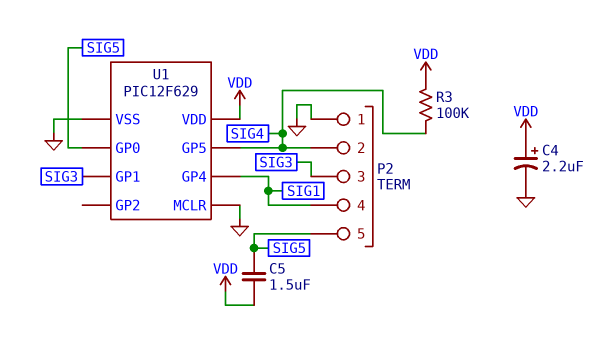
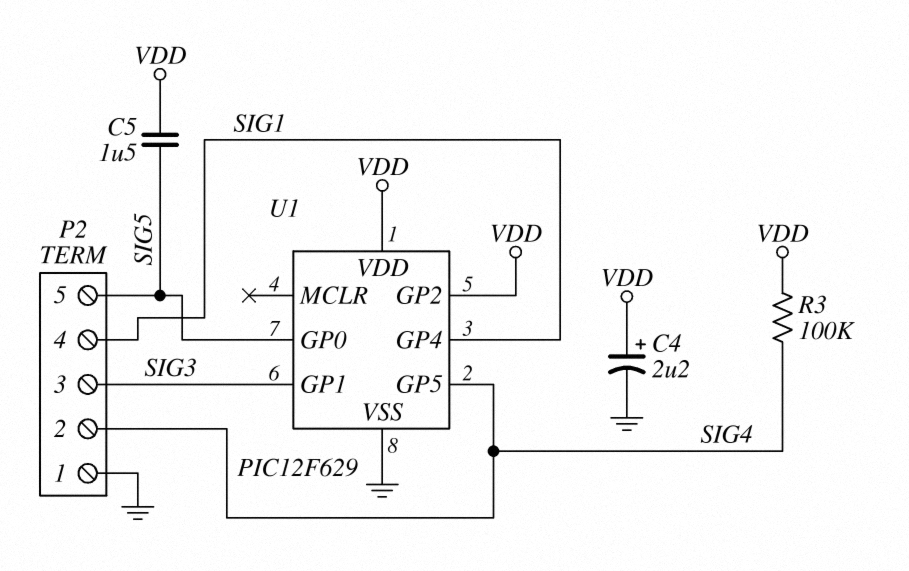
U1 pin GP2: none -> VDD
U1 pin MCLR: GND -> none

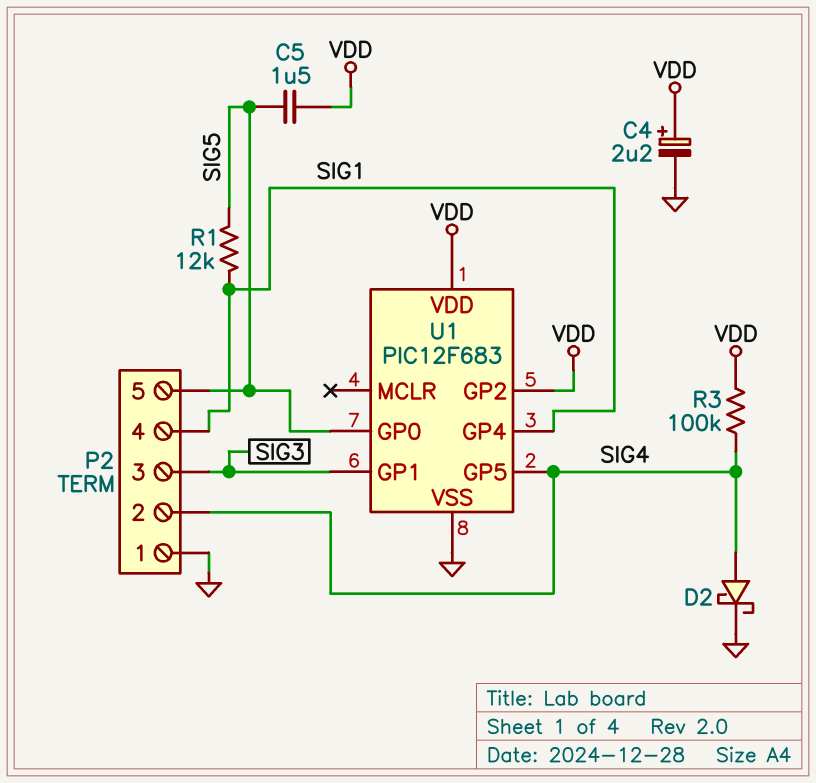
D2: none -> schottky (A SIG4, K GND)
R1: none -> 12k (SIG1, SIG5)
U1: PIC12F629 -> PIC12F683

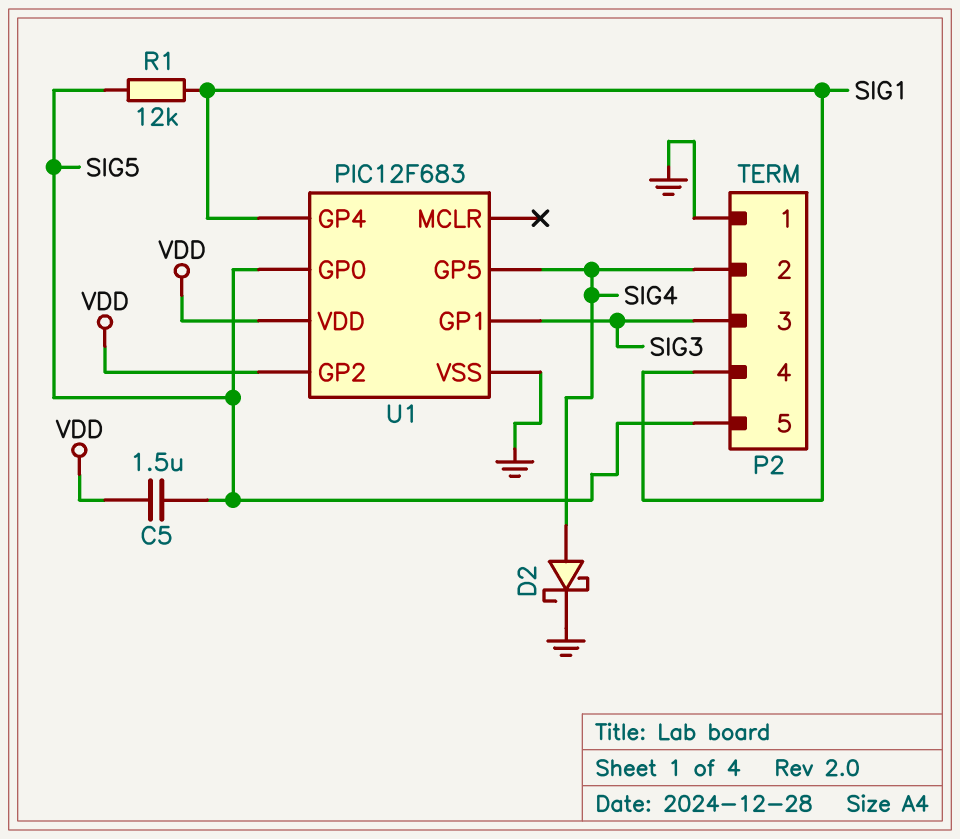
C4: 2.2uF (plus VDD, minus GND) -> none
R3: 100k (SIG4, VDD) -> none

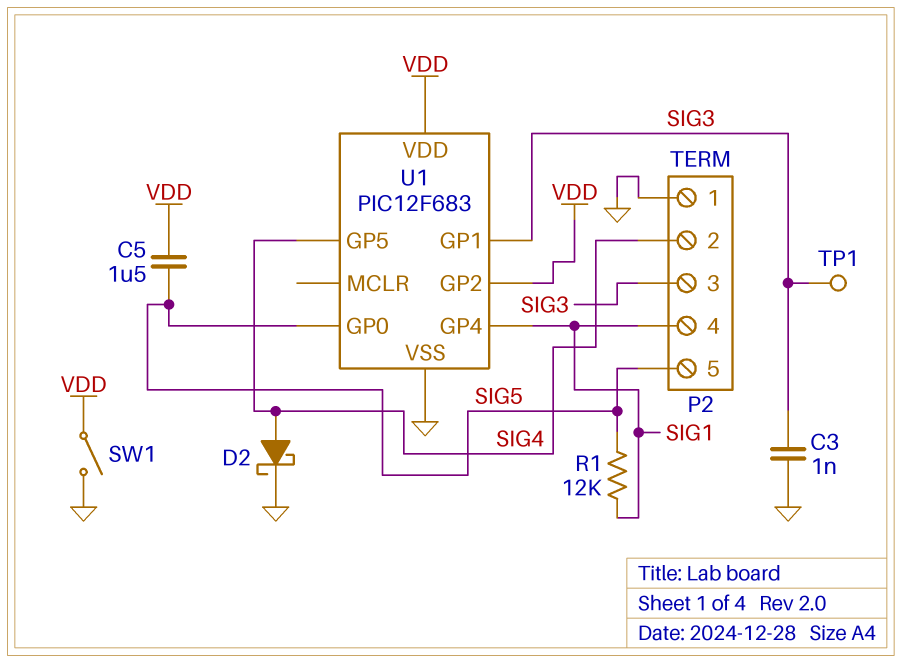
C3: none -> 1nF (GND, SIG3)
SW1: none -> switch (GND, VDD)
TP1: none -> test point (SIG3)

